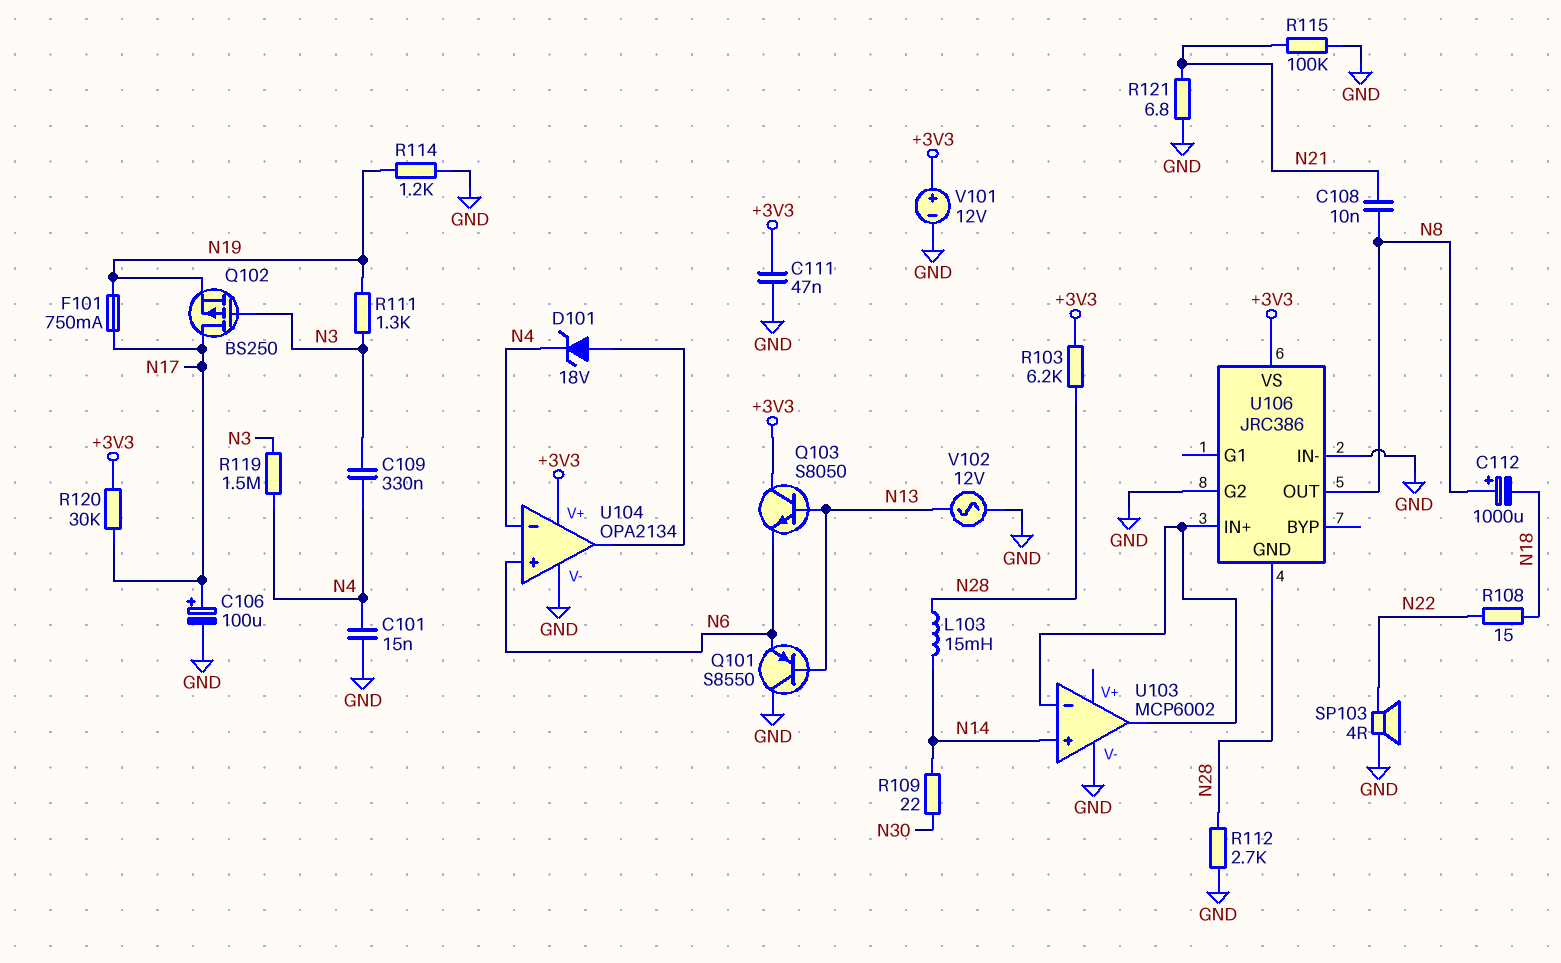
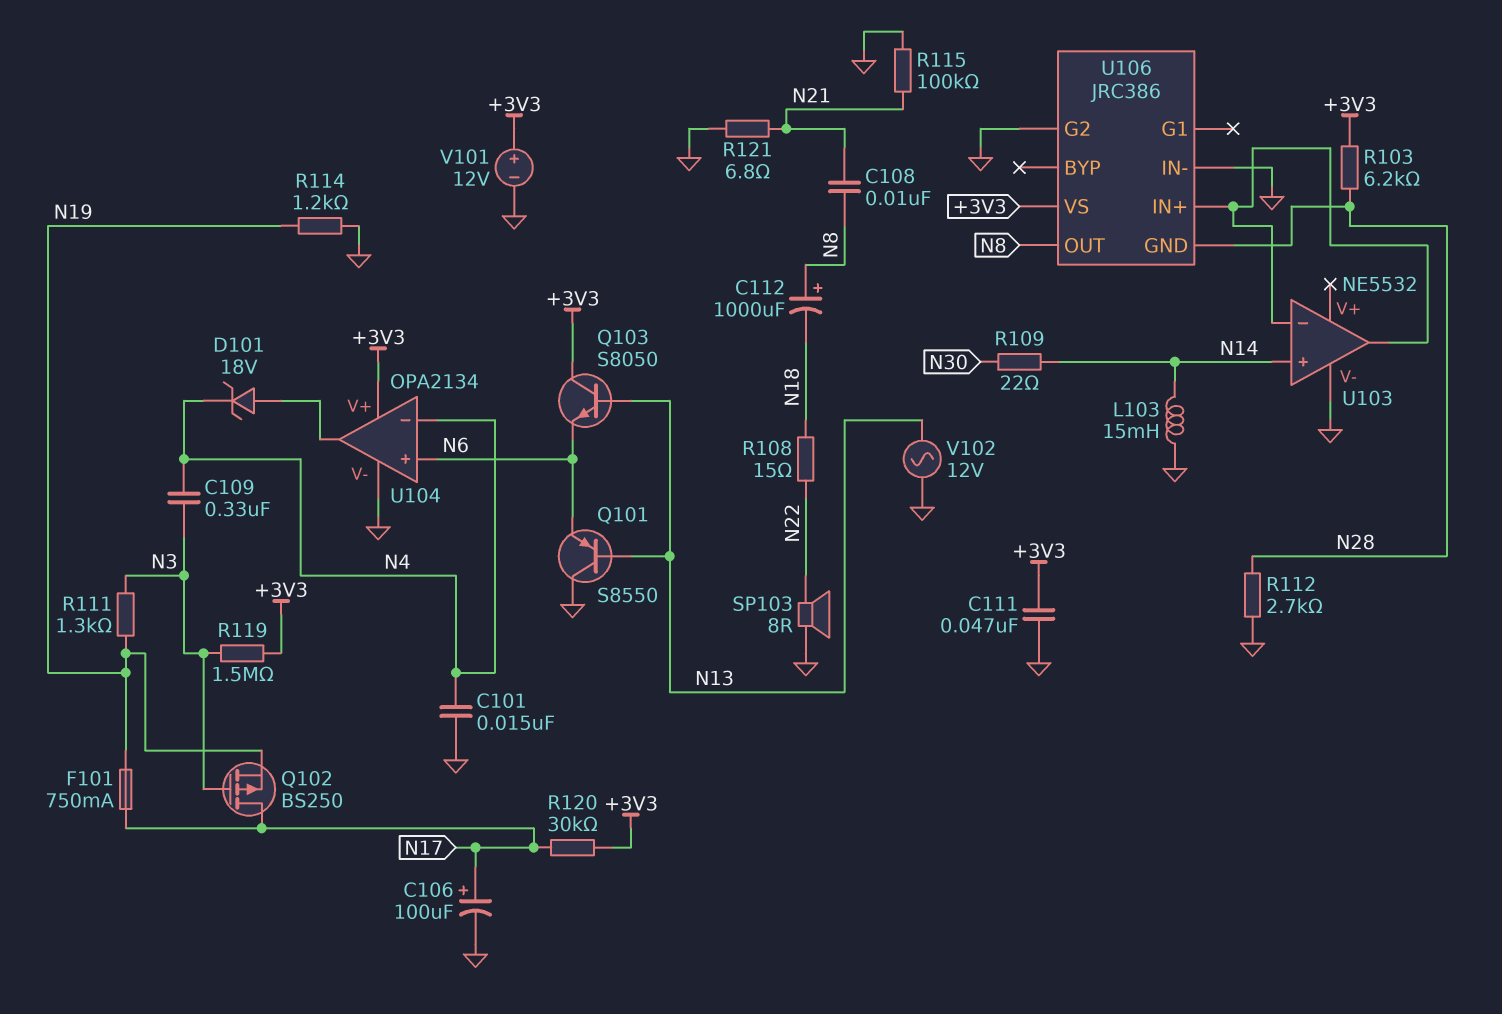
L103: 15mH (N14, N28) -> 15mH (GND, N14)
R119: 1.5M (N3, N4) -> 1.5M (+3V3, N3)
SP103: speaker 4R (GND, N22) -> speaker 8R (GND, N22)
U103: MCP6002 -> NE5532

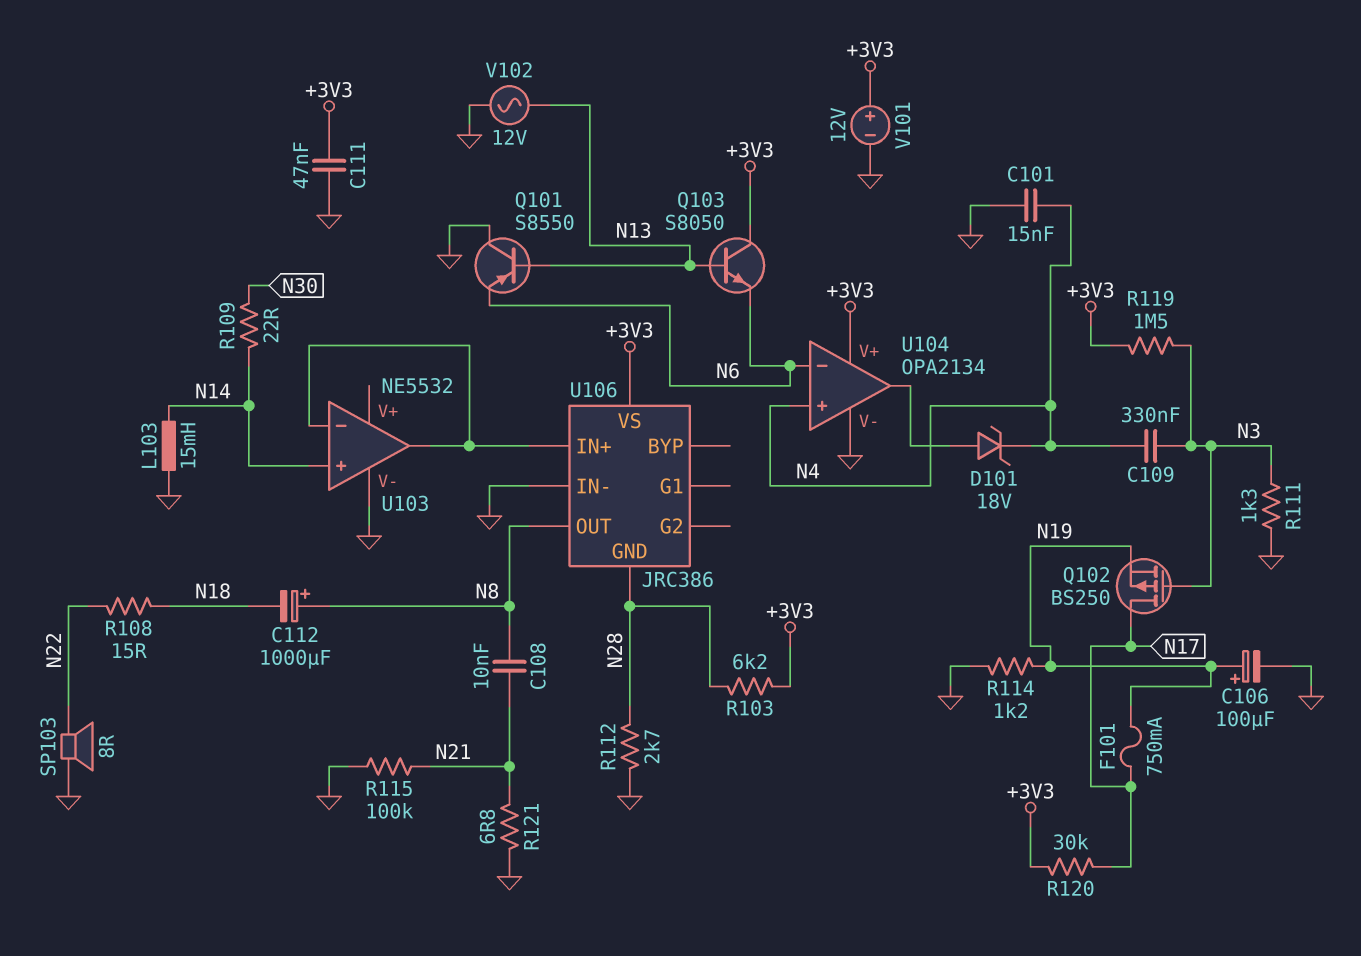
C106: 100uF (plus N17, minus GND) -> 100uF (plus N19, minus GND)
R111: 1.3k (N3, N19) -> 1.3k (GND, N3)
U104 pin in+: N6 -> N4
U104 pin in-: N4 -> N6
U106 pin G2: GND -> none

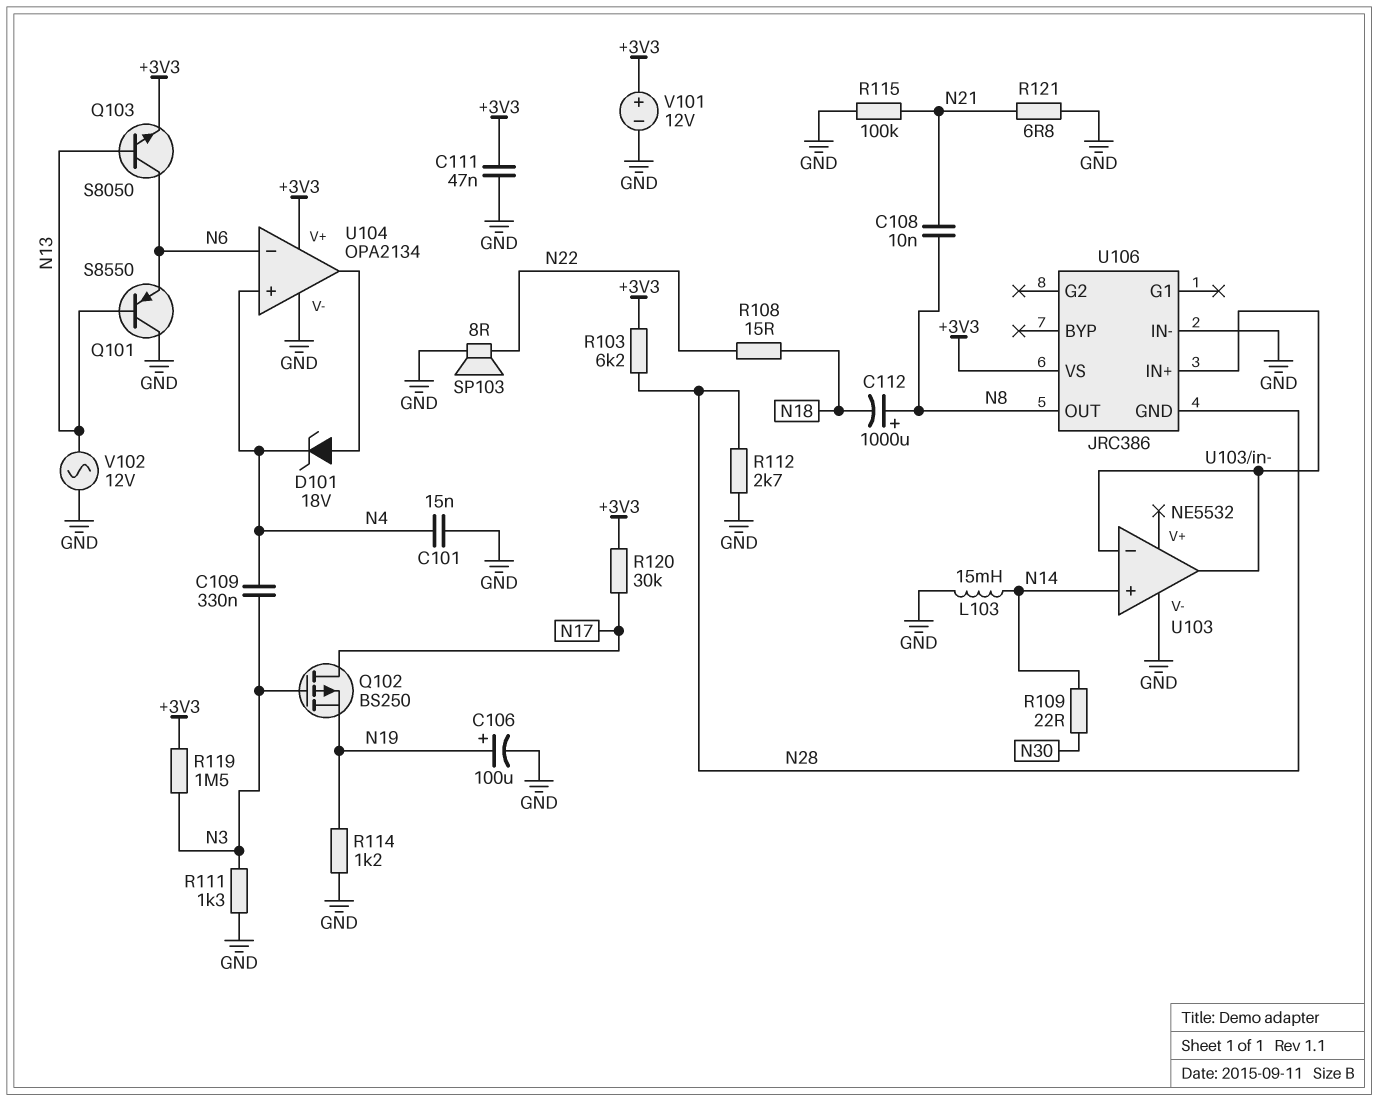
F101: 750mA (N17, N19) -> none
Q103: NPN S8050 (B N13, C +3V3, E N6) -> NPN S8050 (B N13, C N6, E +3V3)

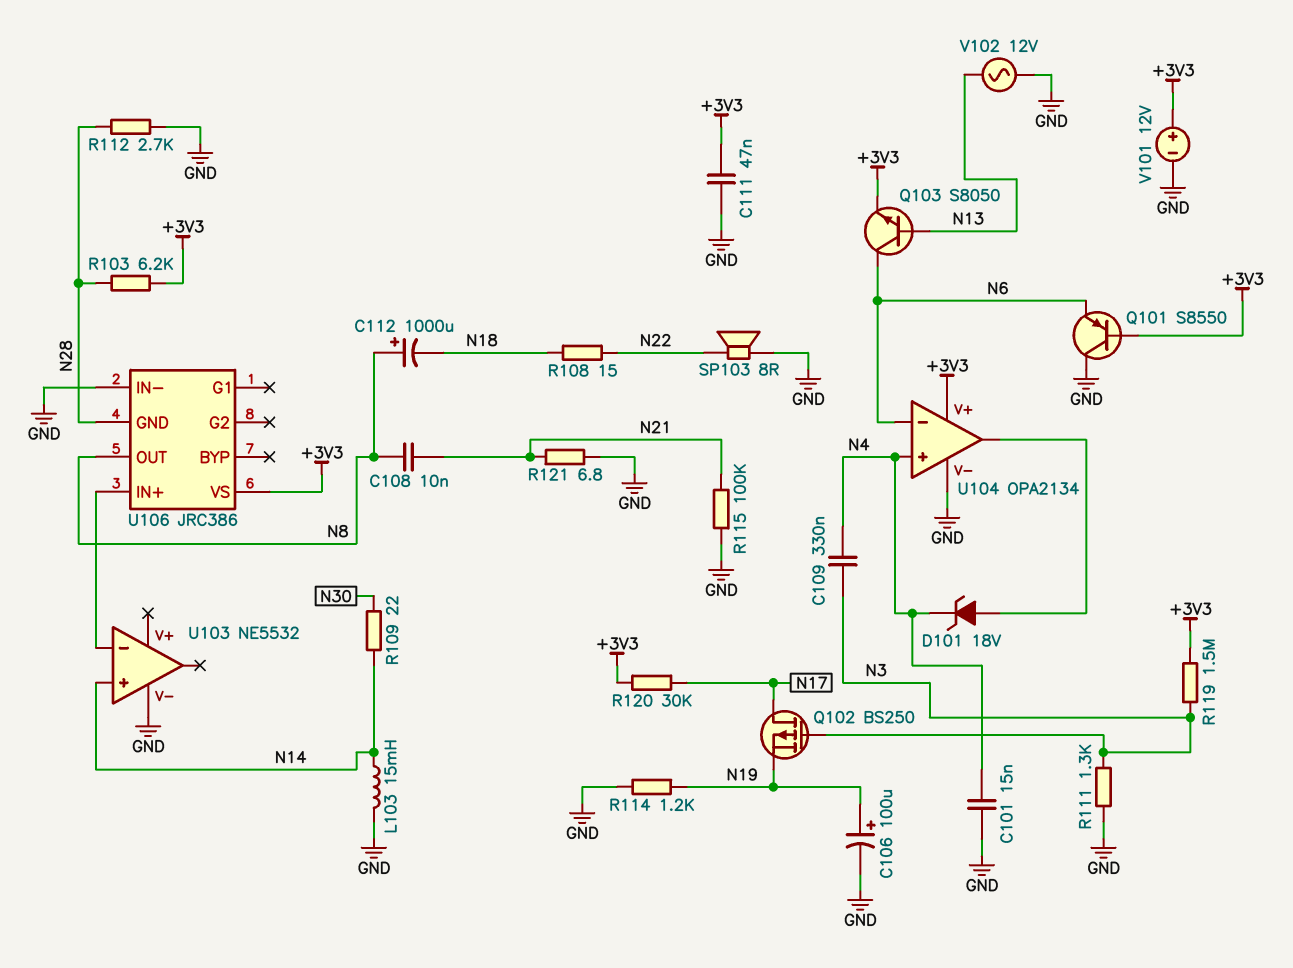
Q101: PNP S8550 (B N13, C GND, E N6) -> PNP S8550 (B +3V3, C GND, E N6)
U103 pin out: U103/in- -> none

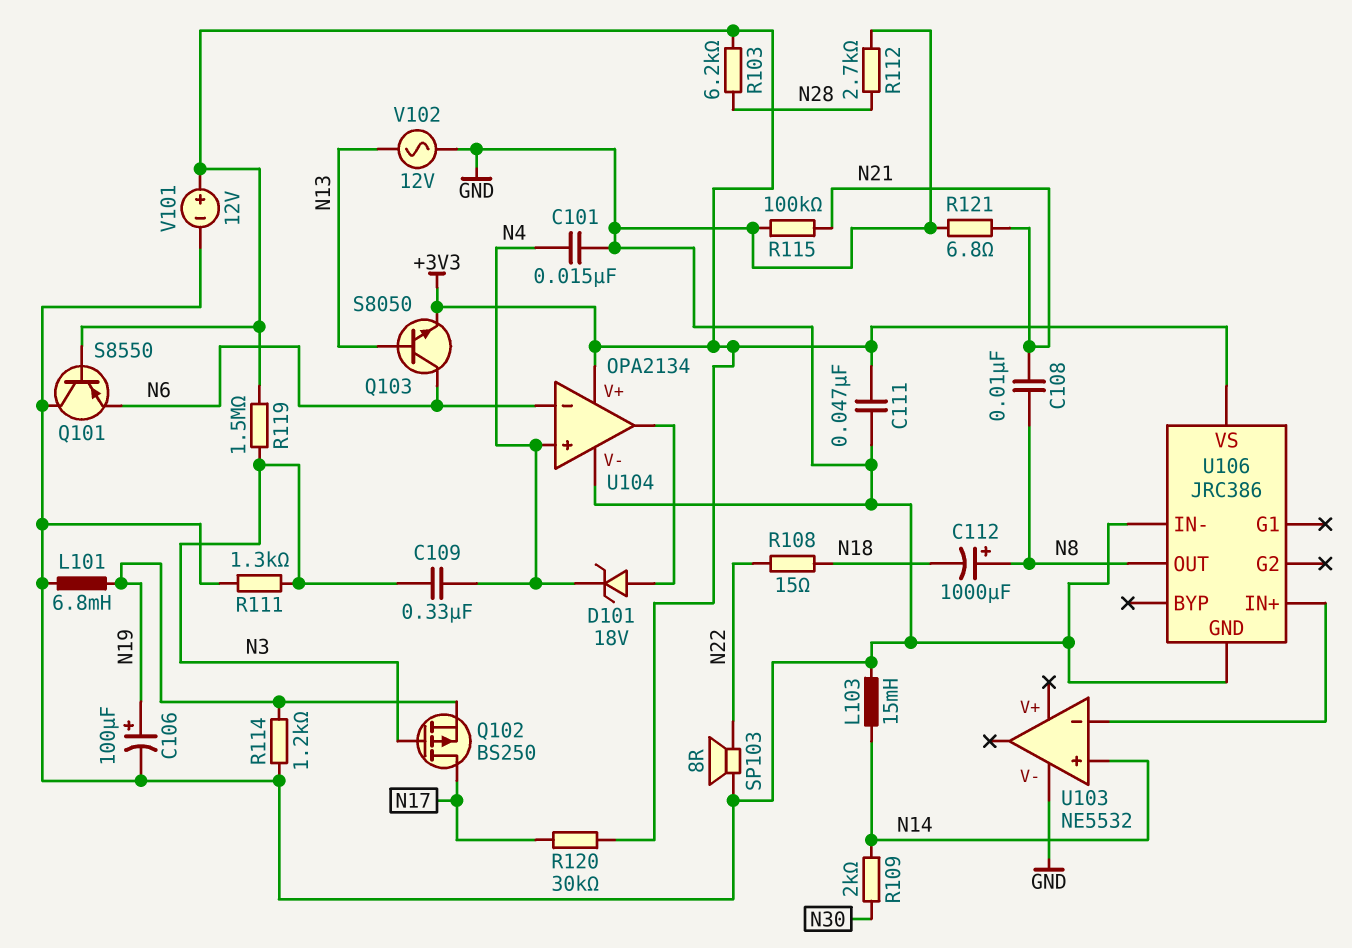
L101: none -> 6.8mH (GND, N19)
R109: 22 (N14, N30) -> 2k (N14, N30)
U106 pin GND: N28 -> GND

